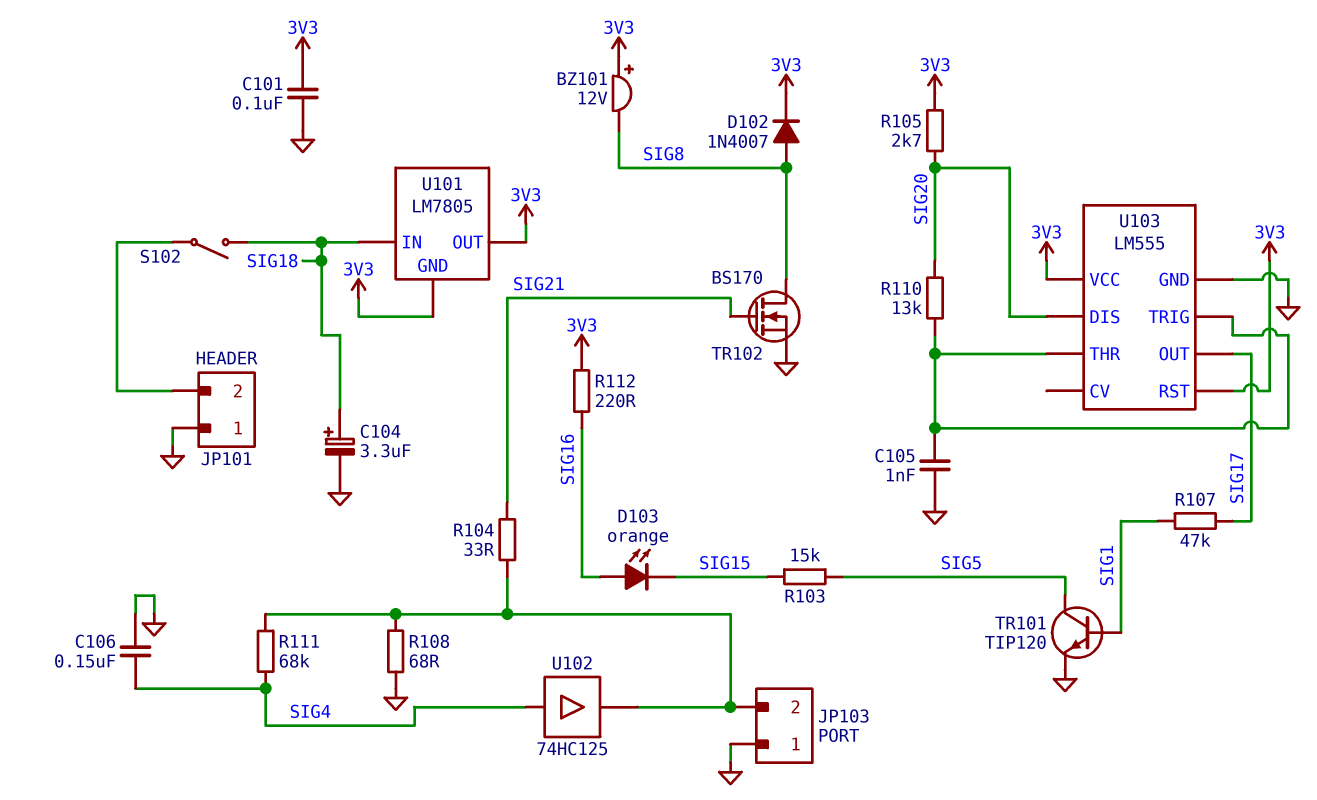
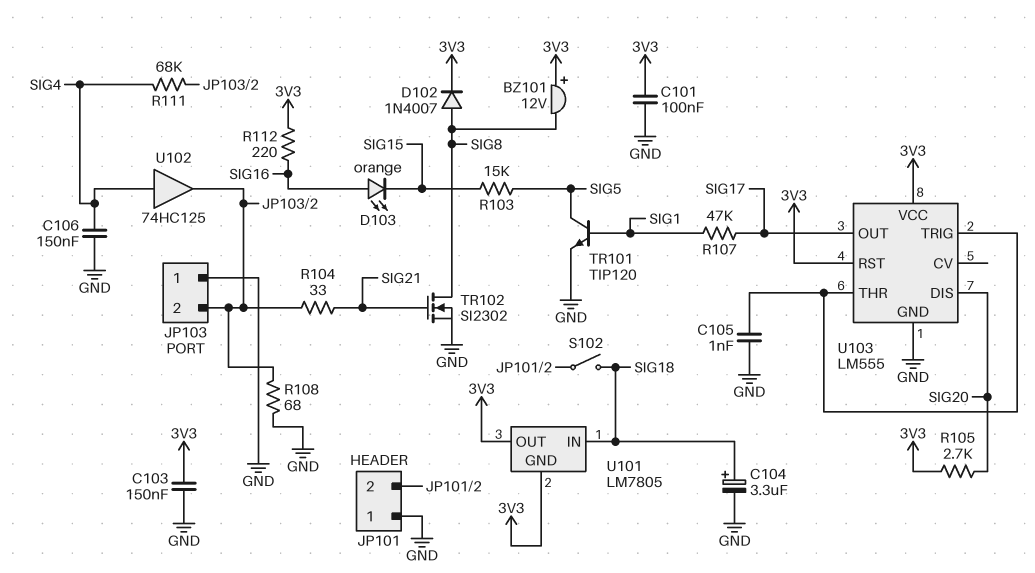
C103: none -> 150nF (3V3, GND)
R110: 13k (SIG20, U103/THR) -> none
TR102: NMOS BS170 (G SIG21, D SIG8, S GND) -> NMOS SI2302 (G SIG21, D SIG8, S GND)

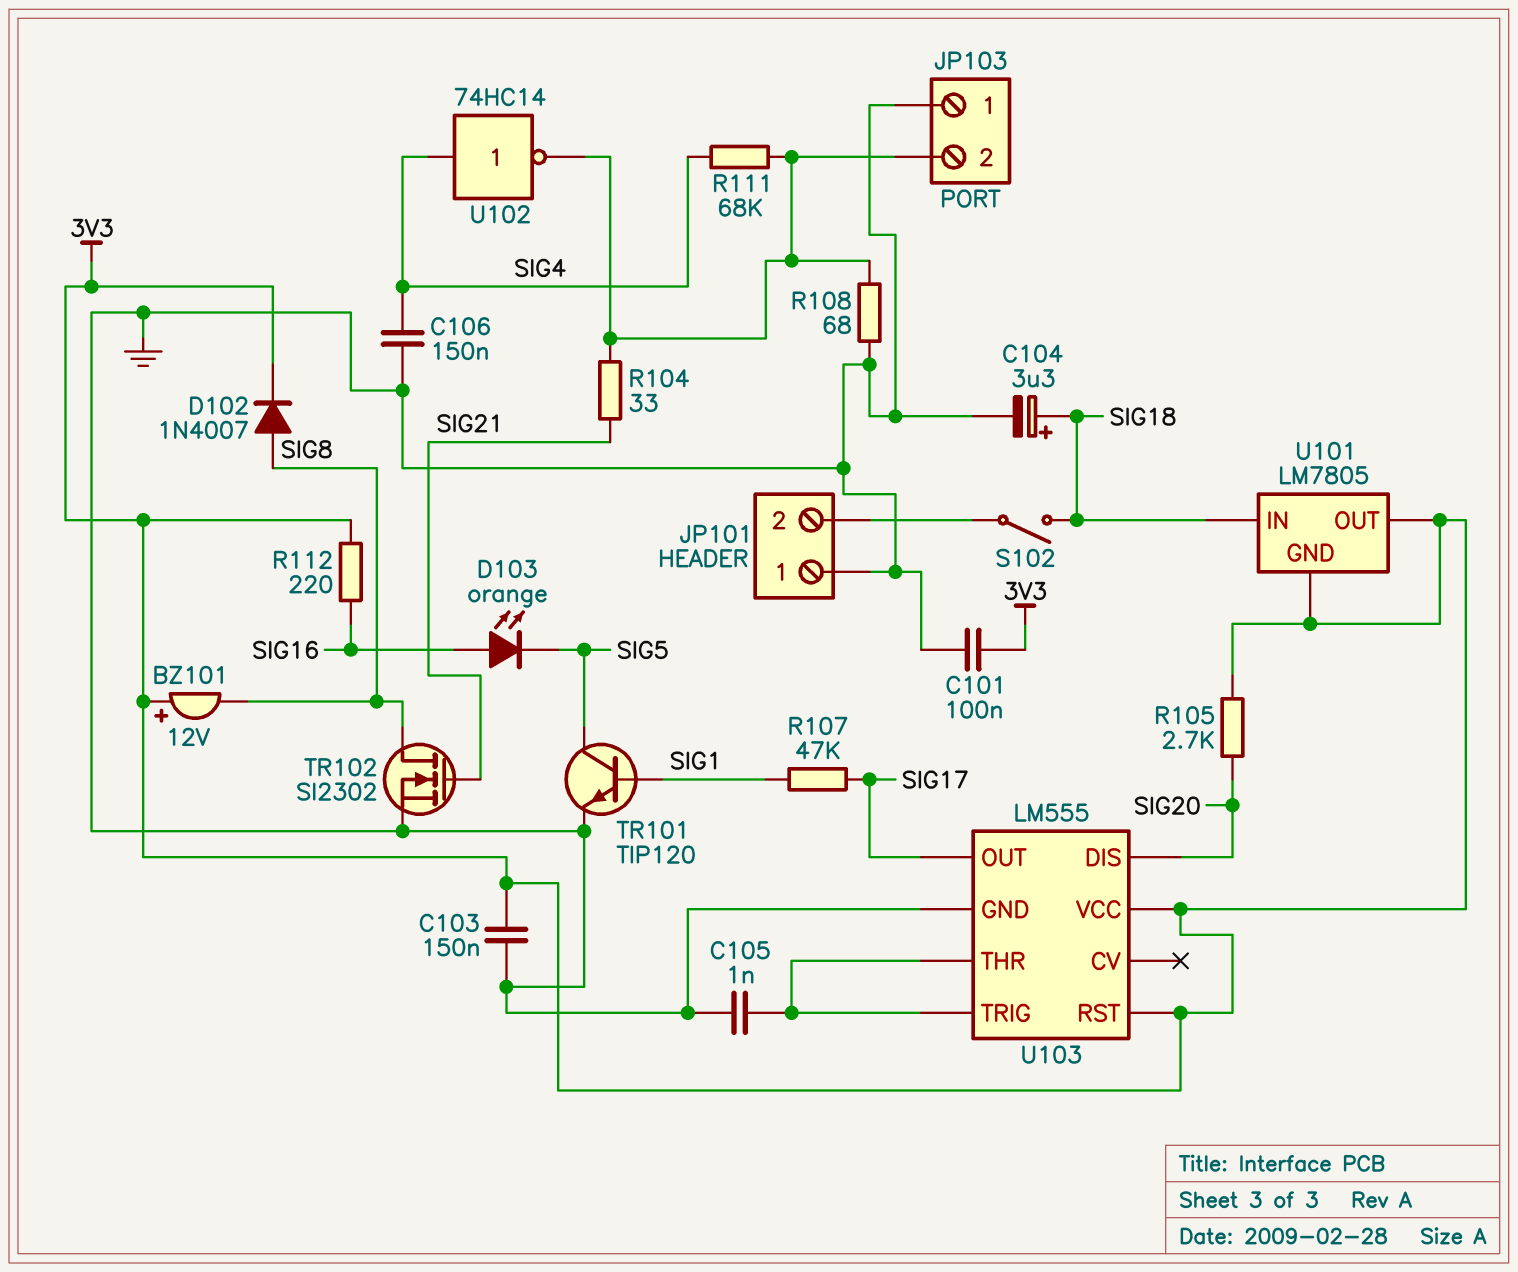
D103: LED orange (A SIG16, K SIG15) -> LED orange (A SIG16, K SIG5)
R103: 15k (SIG5, SIG15) -> none
U102: buffer 74HC125 (in SIG4, out JP103/2) -> NOT 74HC14 (in SIG4, out JP103/2)

